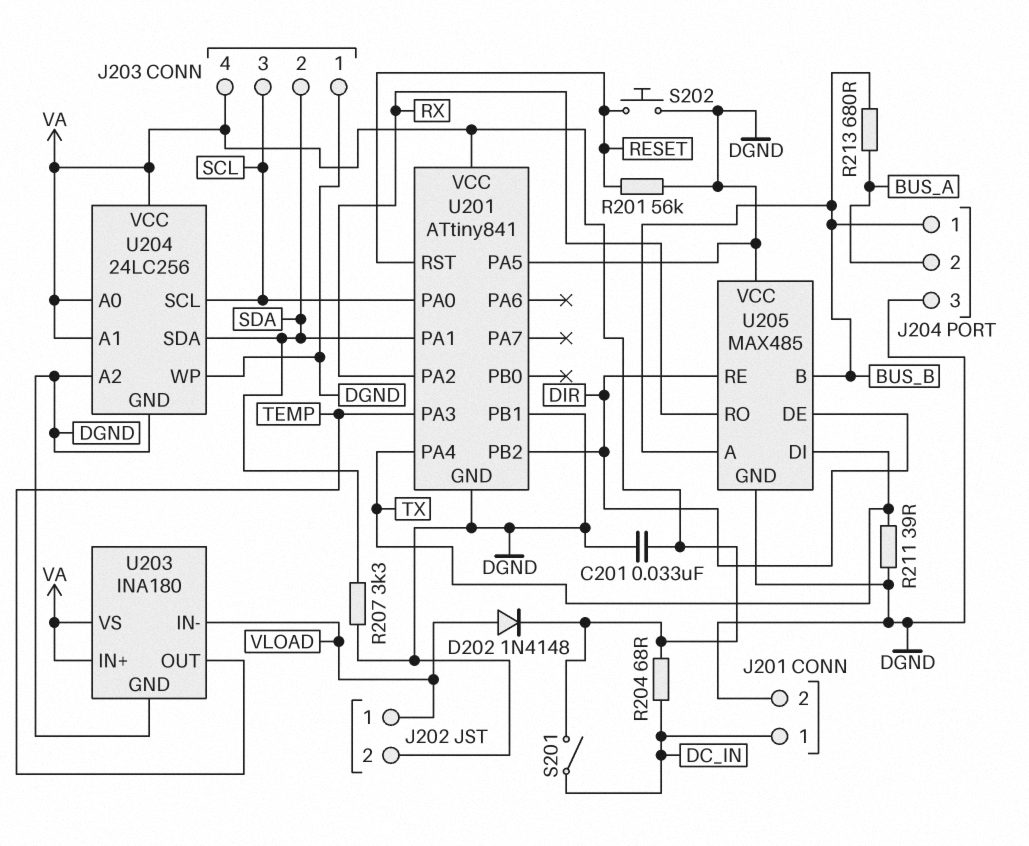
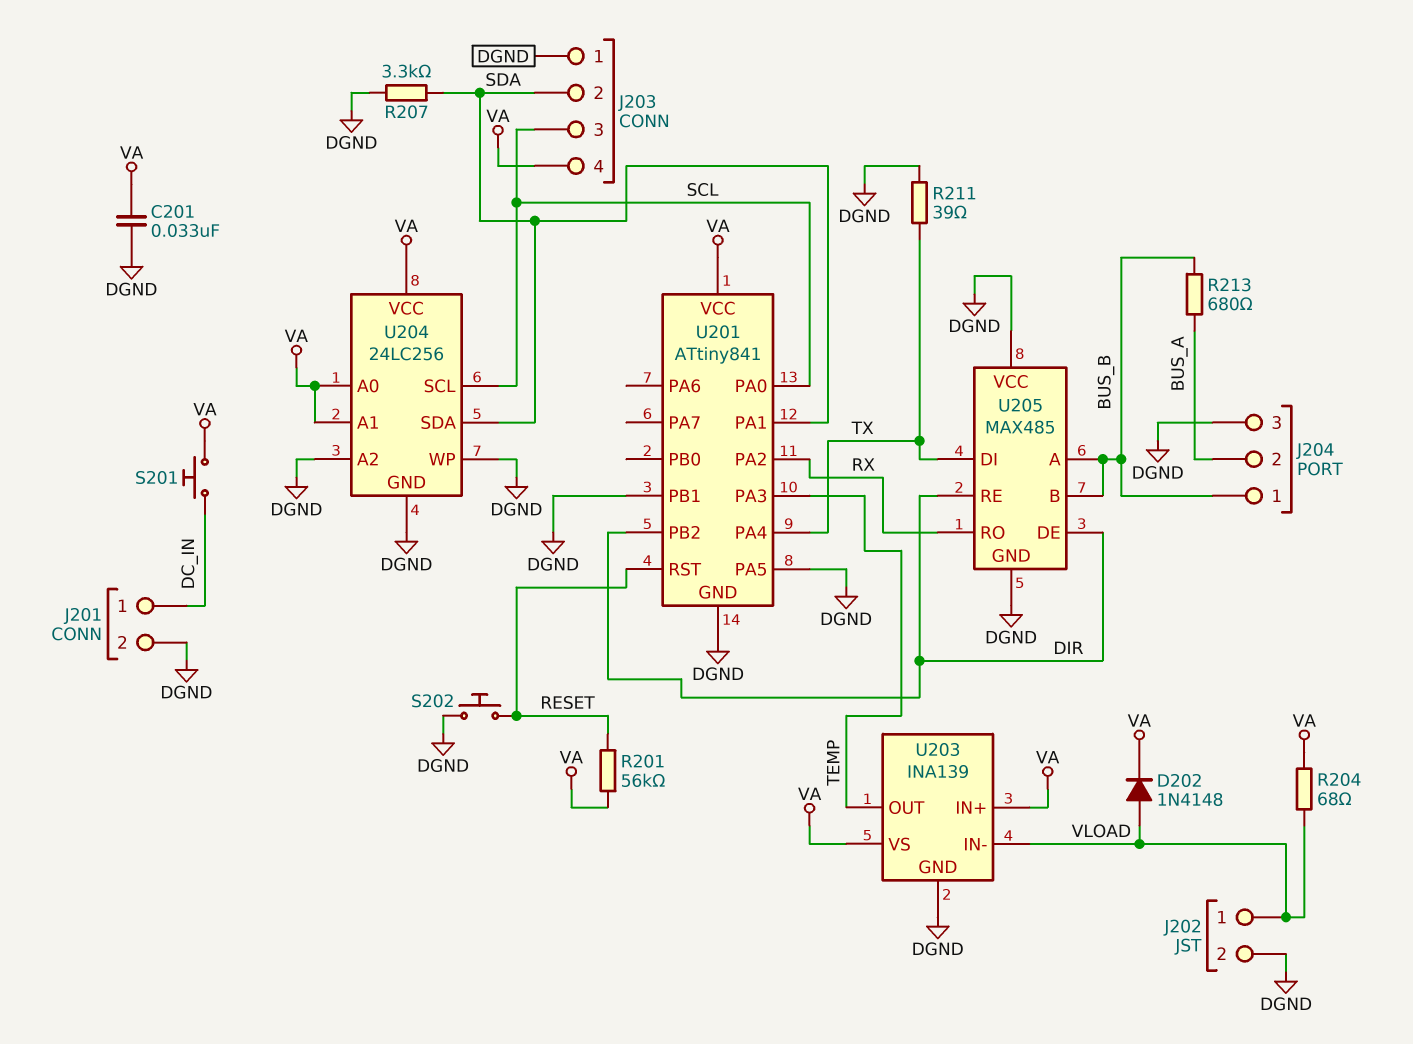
R201: 56k (DGND, RESET) -> 56k (RESET, VA)
R204: 68 (DC_IN, VA) -> 68 (VA, VLOAD)
S201: switch (DC_IN, VA) -> button (DC_IN, VA)
U203: INA180 -> INA139

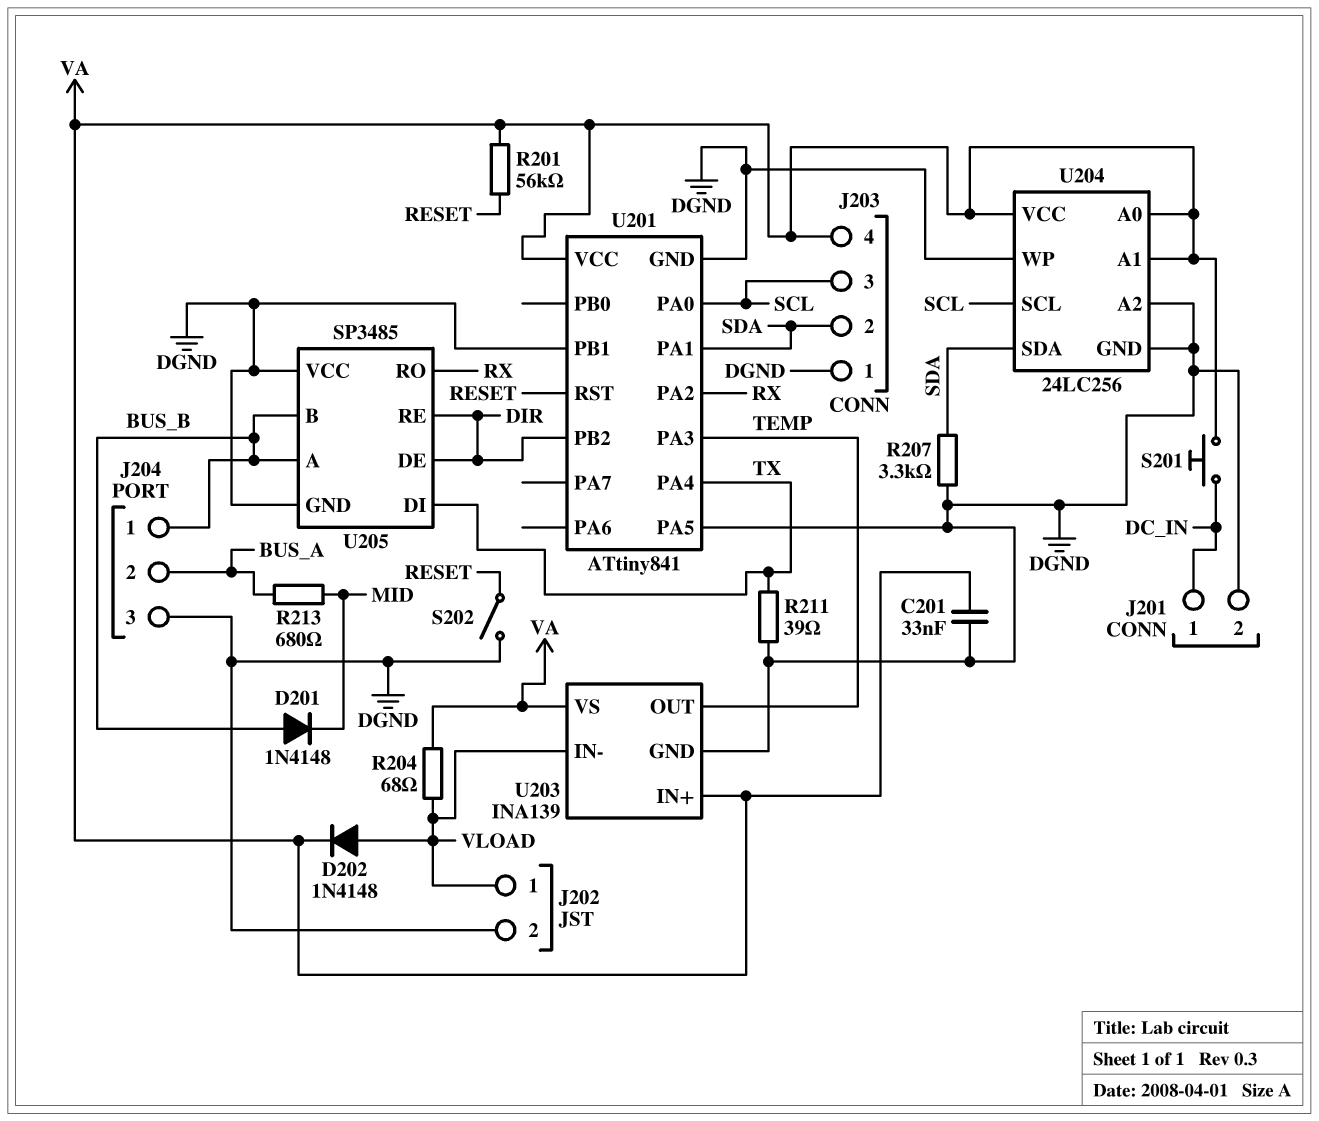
D201: none -> diode 1N4148 (A BUS_B, K MID)
R213: 680 (BUS_A, BUS_B) -> 680 (BUS_A, MID)
S202: button (DGND, RESET) -> switch (DGND, RESET)
U205: MAX485 -> SP3485

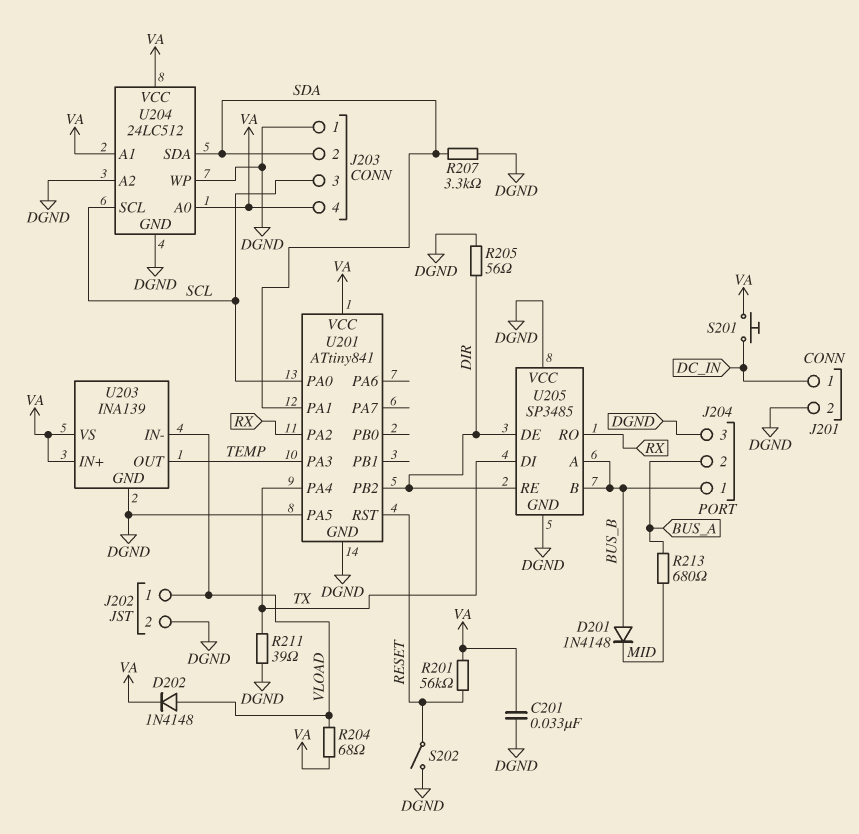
R205: none -> 56 (DGND, DIR)
U201 pin PB1: DGND -> none
U204: 24LC256 -> 24LC512

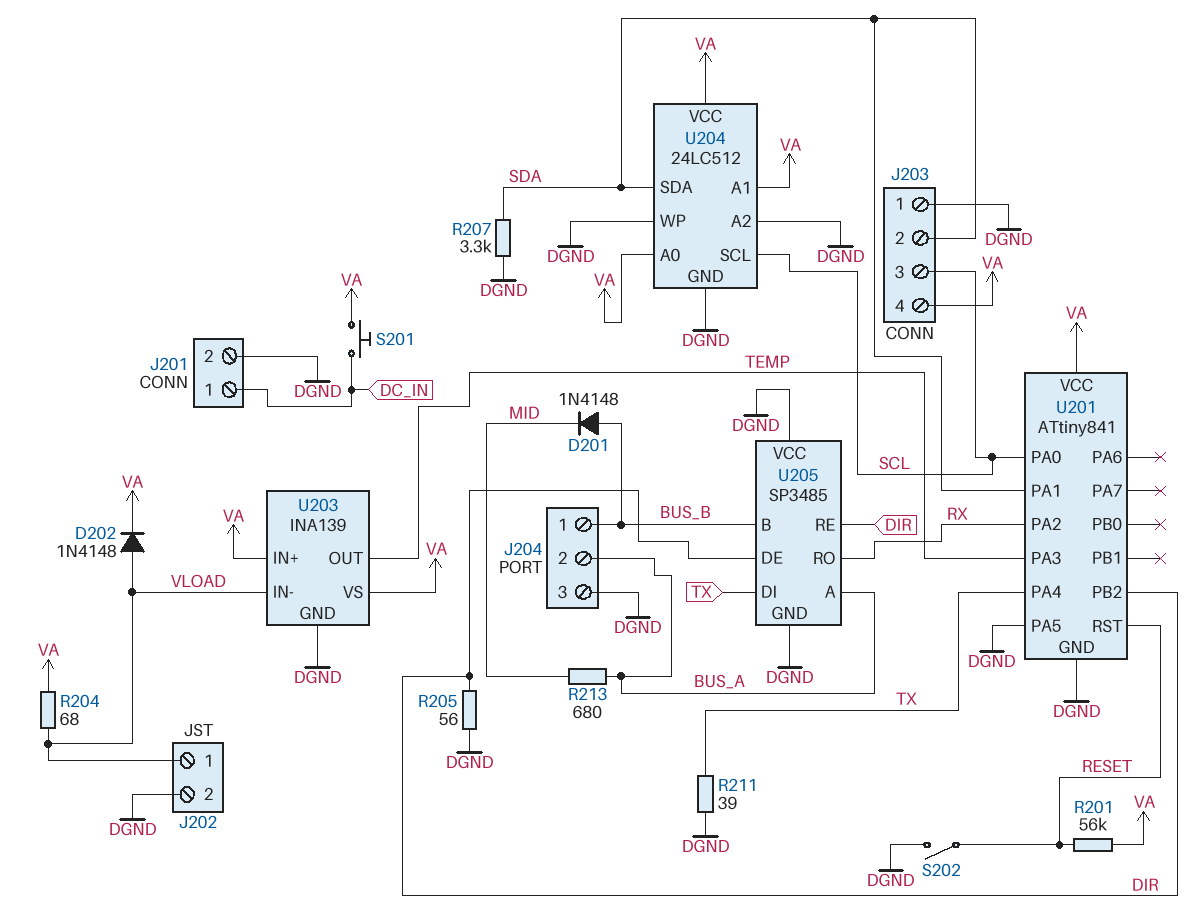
C201: 33nF (DGND, VA) -> none
U205 pin A: BUS_B -> BUS_A

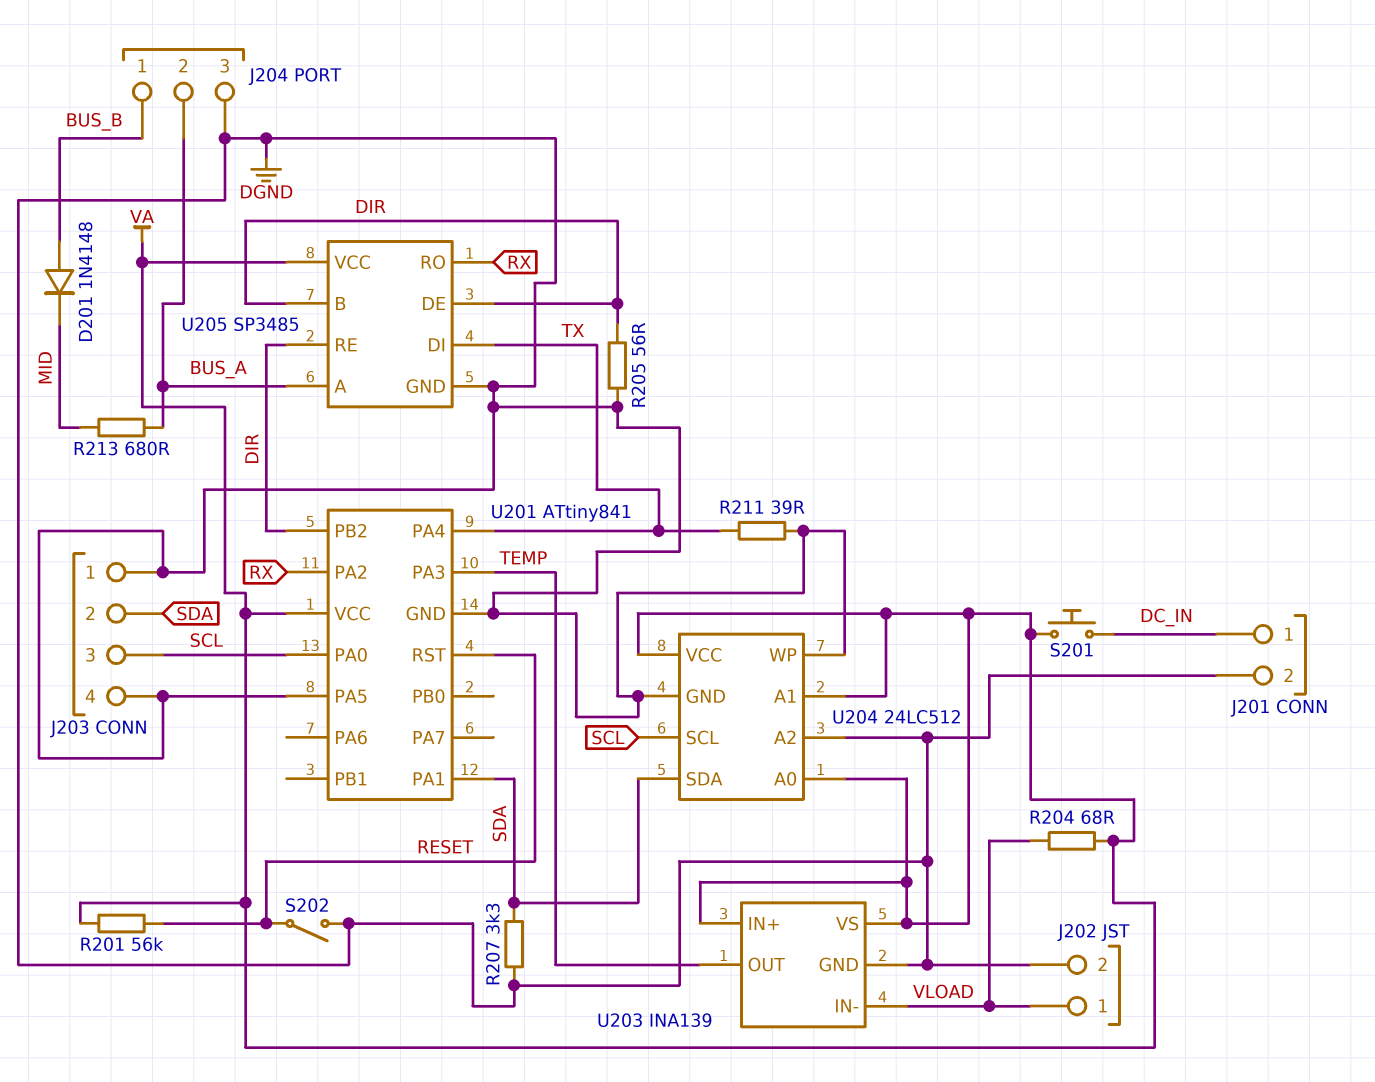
D202: diode 1N4148 (A VLOAD, K VA) -> none
J203 pin 4: VA -> DGND
U205 pin B: BUS_B -> DIR
U205 pin VCC: DGND -> VA

